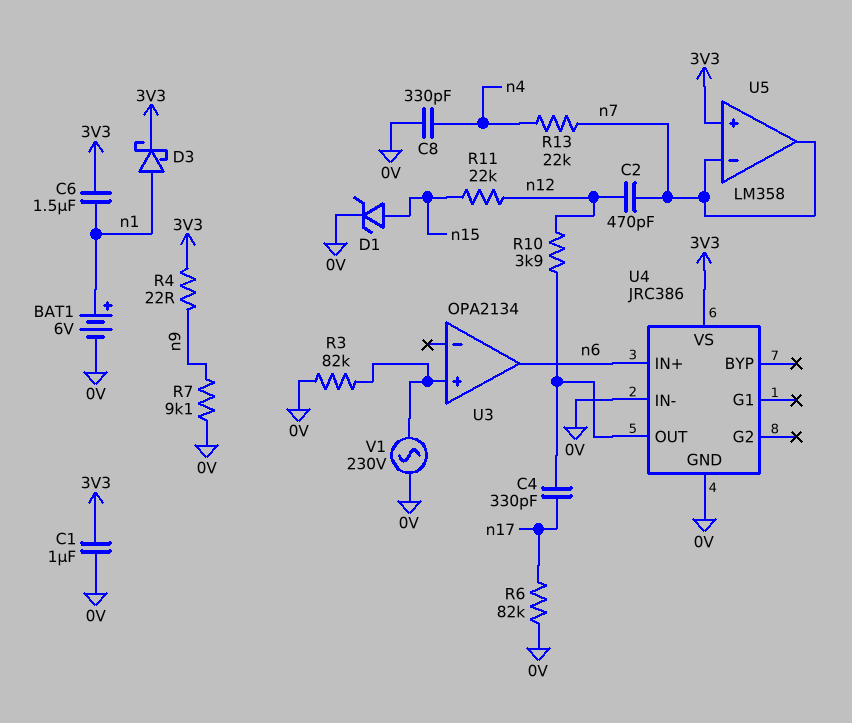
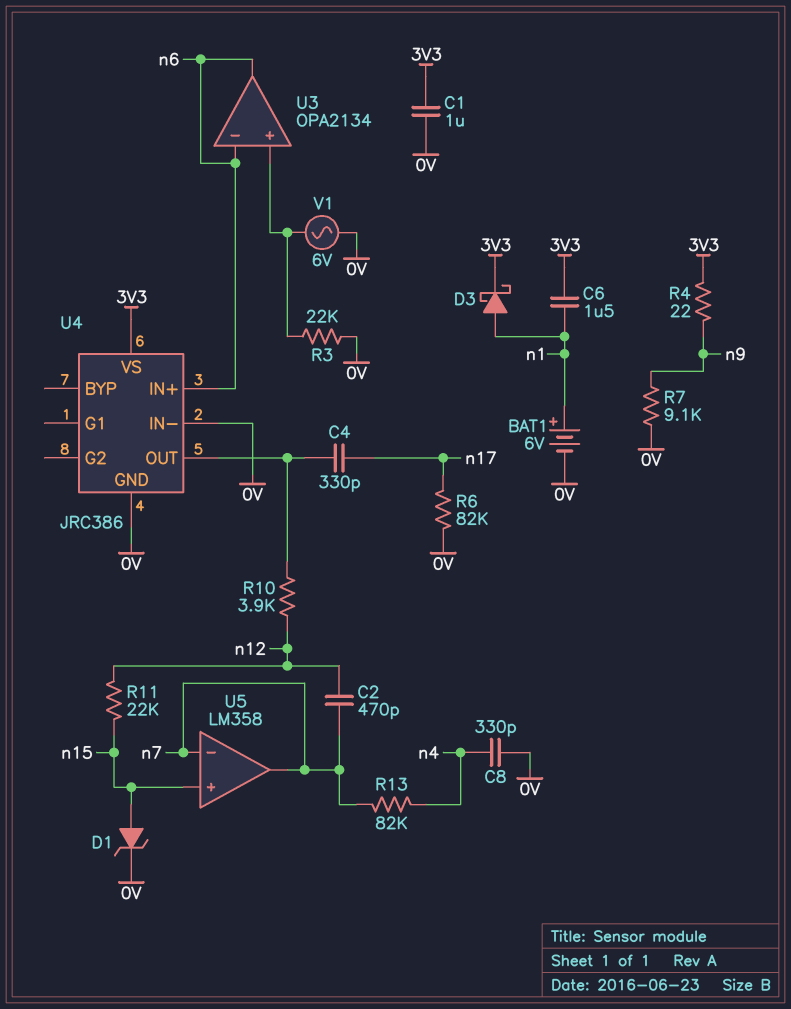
R3: 82k (0V, U3/in+) -> 22k (0V, U3/in+)
R13: 22k (n4, n7) -> 82k (n4, n7)
U3 pin in-: none -> n6
U5 pin in+: 3V3 -> n15
V1: AC 230V (0V, U3/in+) -> AC 6V (0V, U3/in+)

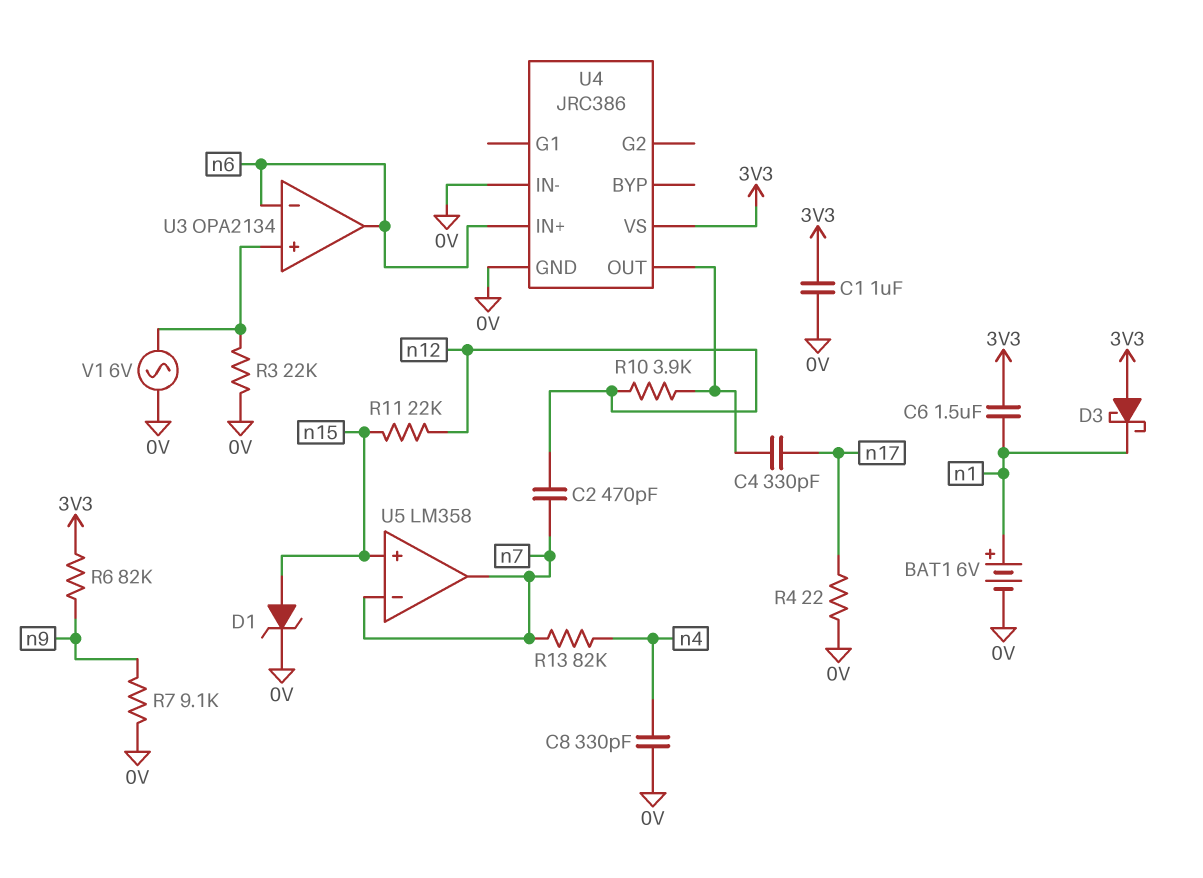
D3: schottky (A n1, K 3V3) -> schottky (A 3V3, K n1)
R4: 22 (3V3, n9) -> 22 (0V, n17)
R6: 82k (0V, n17) -> 82k (3V3, n9)

